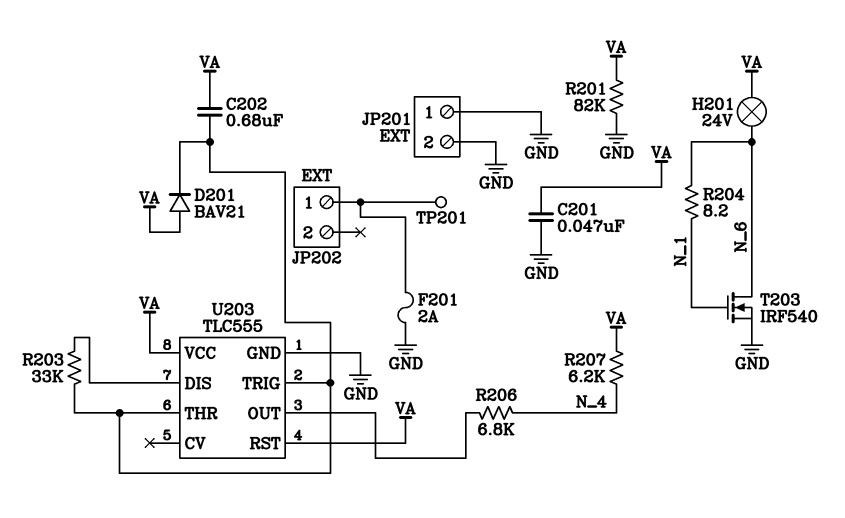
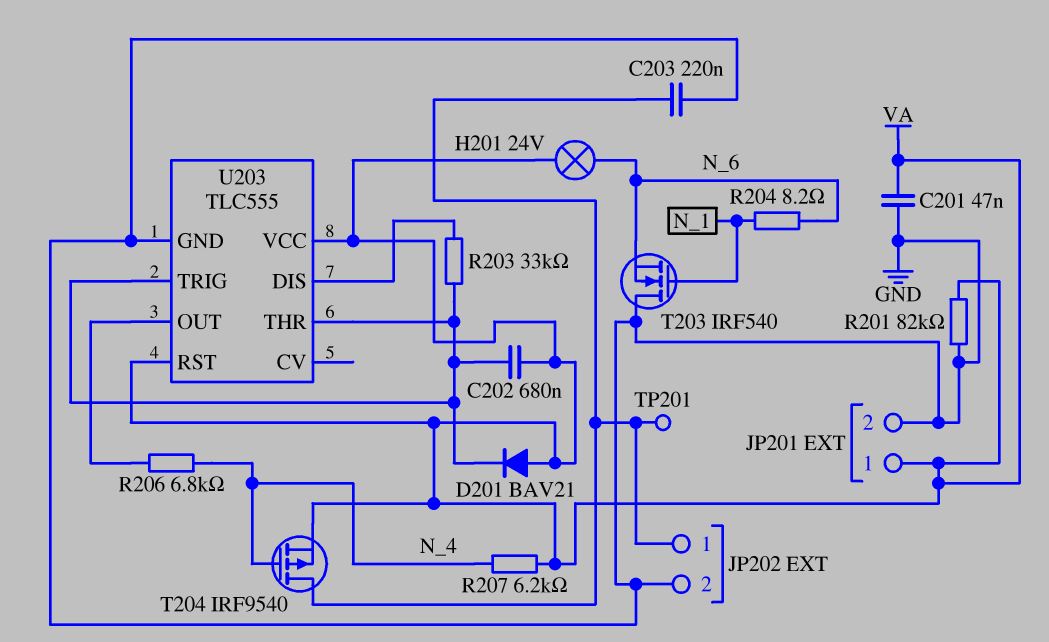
C203: none -> 220nF (GND, JP202/1)
F201: 2A (GND, JP202/1) -> none
JP201 pin 1: GND -> VA
JP202 pin 2: none -> GND
T203: NMOS IRF540 (G N_1, D N_6, S GND) -> NMOS IRF540 (G N_1, D GND, S N_6)
T204: none -> PMOS IRF9540 (G N_4, D JP202/1, S VA)

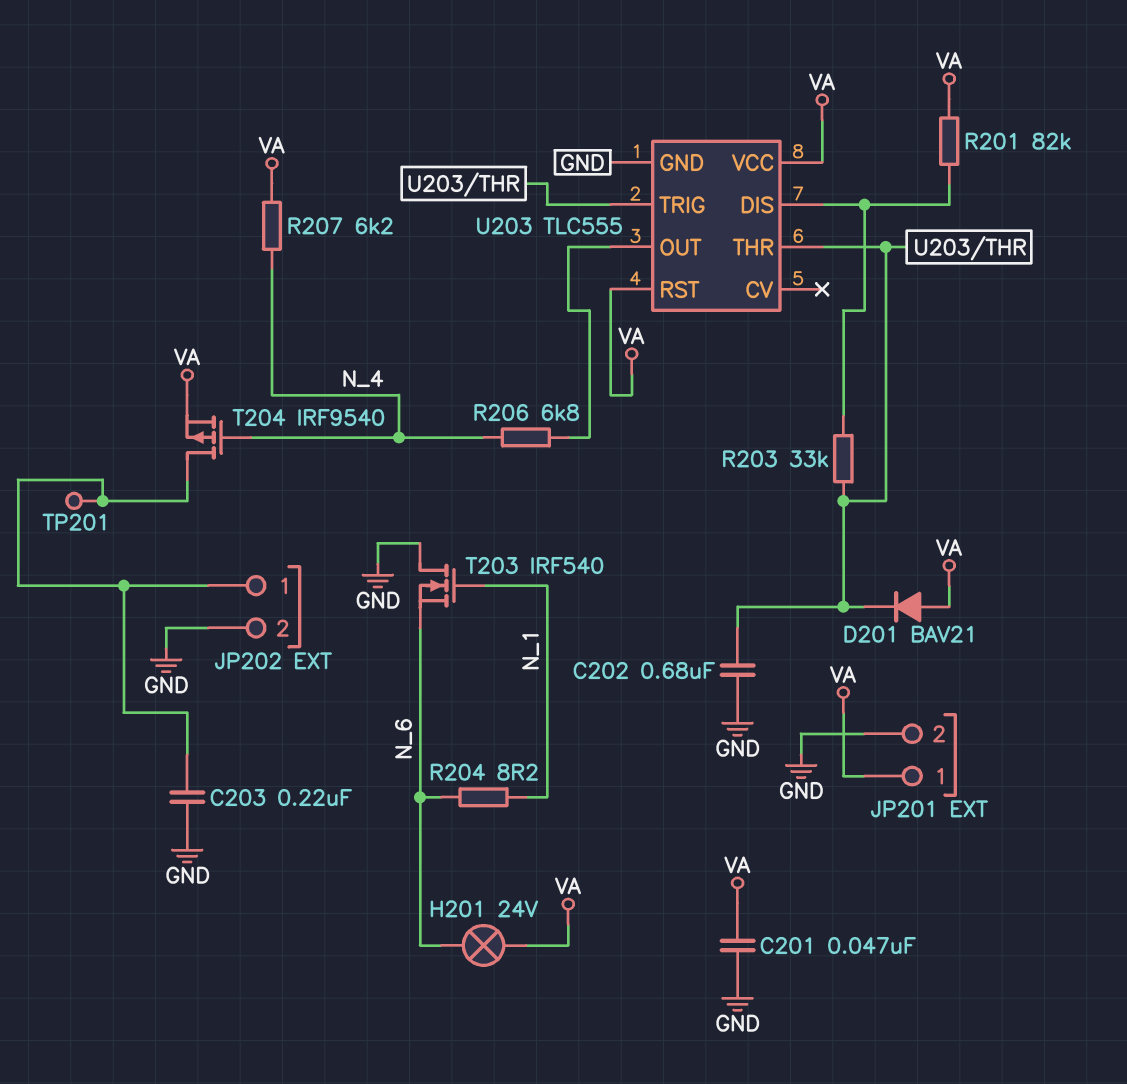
C202: 680nF (U203/THR, VA) -> 680nF (GND, U203/THR)
R201: 82k (GND, VA) -> 82k (U203/DIS, VA)

